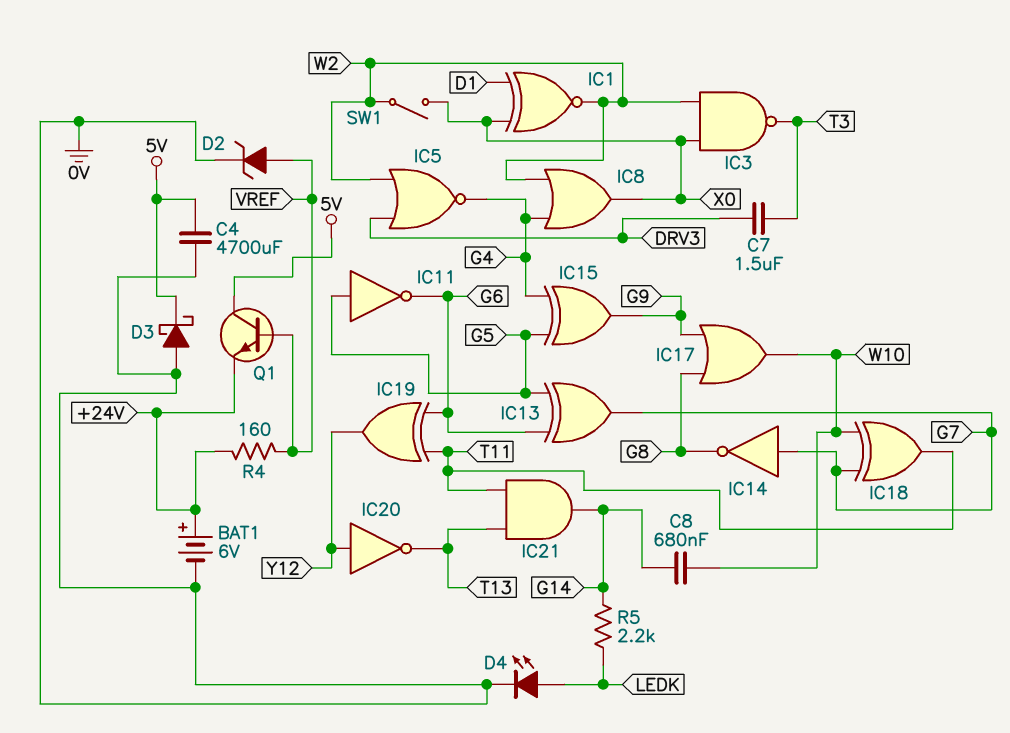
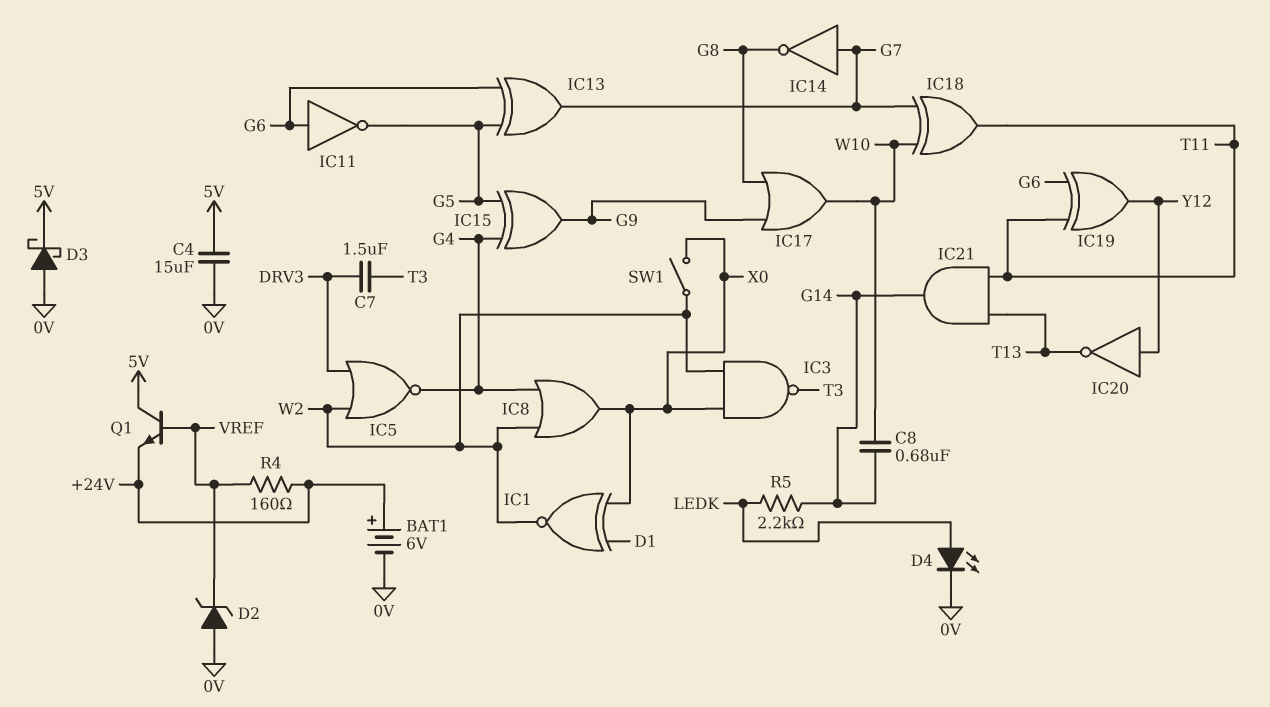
C4: 4700uF (0V, 5V) -> 15uF (0V, 5V)
D2: zener (A VREF, K 0V) -> zener (A 0V, K VREF)
IC11: NOT (in G5, out G6) -> NOT (in G6, out G5)

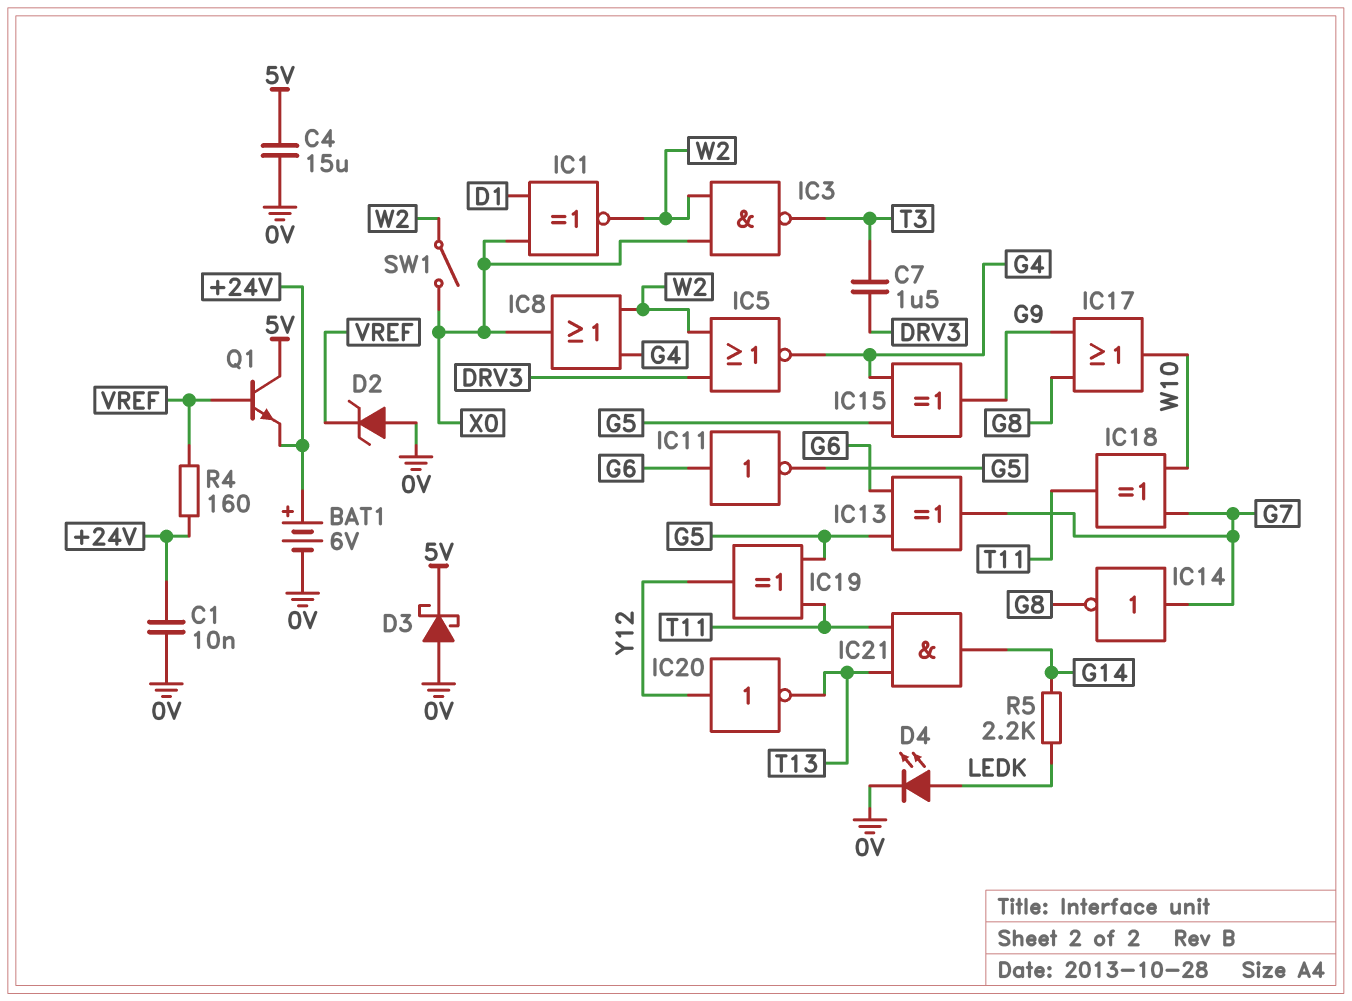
C1: none -> 10nF (+24V, 0V)
C8: 680nF (G14, W10) -> none
IC19: XOR (in G6, in T11, out Y12) -> XOR (in G5, in T11, out Y12)

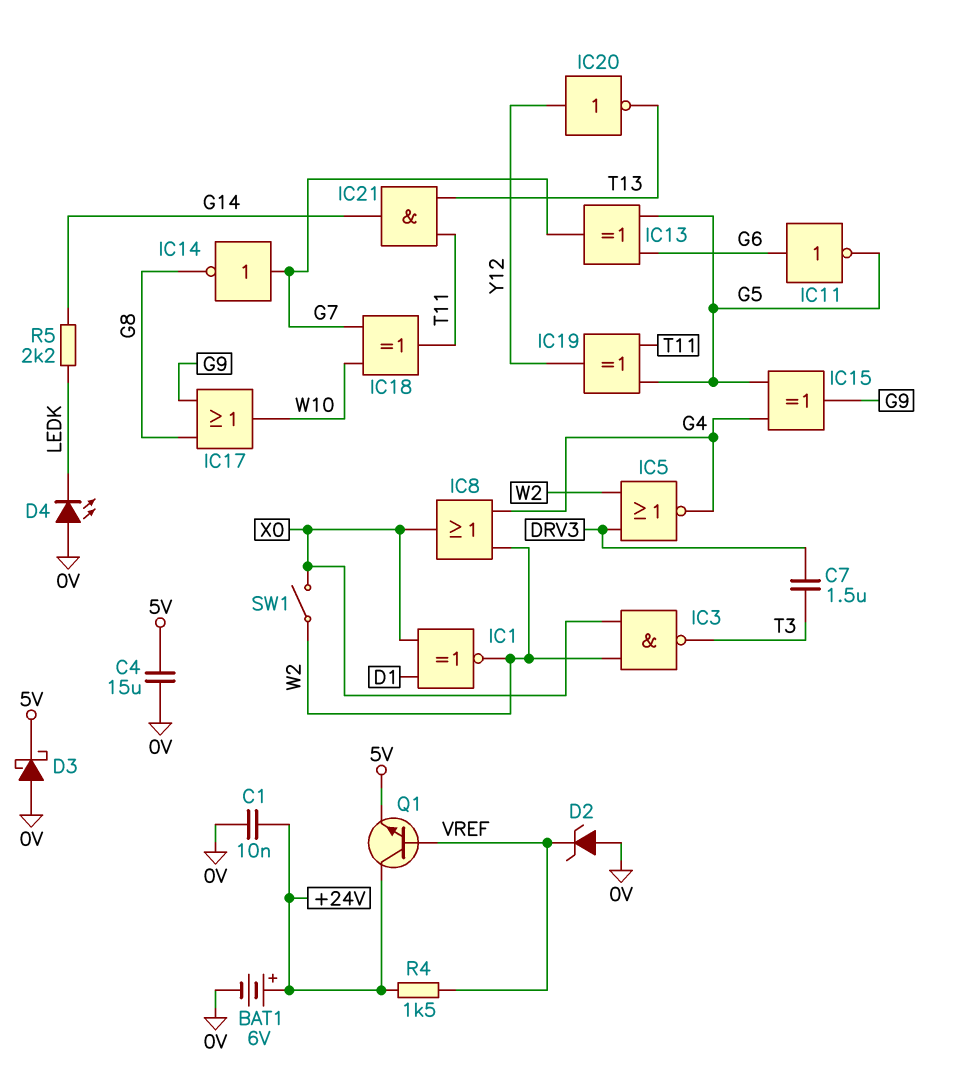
D4: LED (A LEDK, K 0V) -> LED (A 0V, K LEDK)
Q1: NPN (B VREF, C 5V, E +24V) -> NPN (B VREF, C +24V, E 5V)
R4: 160 (+24V, VREF) -> 1.5k (+24V, VREF)

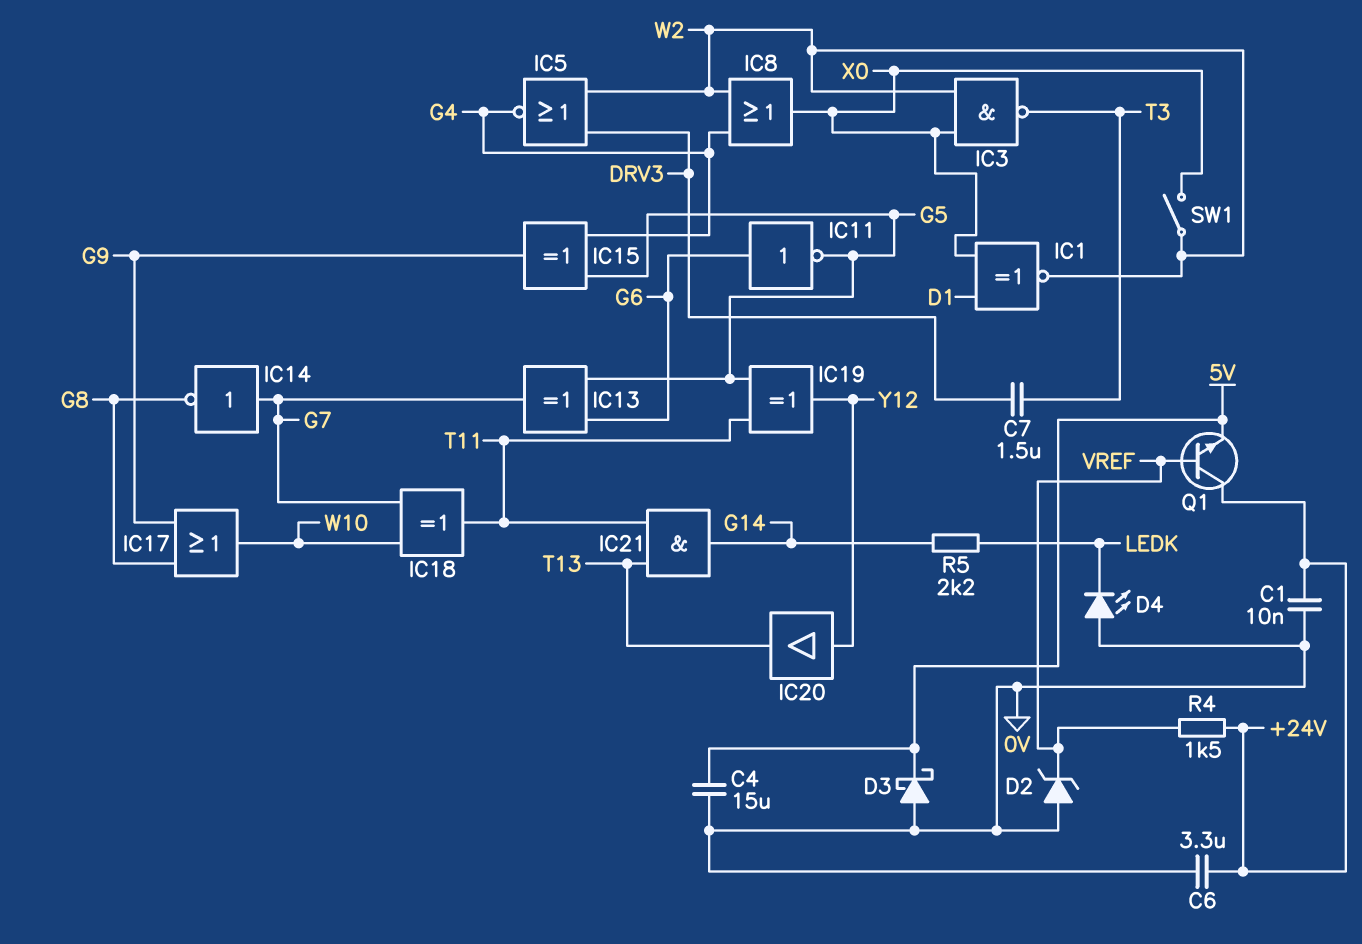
BAT1: 6V (plus +24V, minus 0V) -> none
C6: none -> 3.3uF (+24V, 0V)
IC20: NOT (in Y12, out T13) -> buffer (in Y12, out T13)

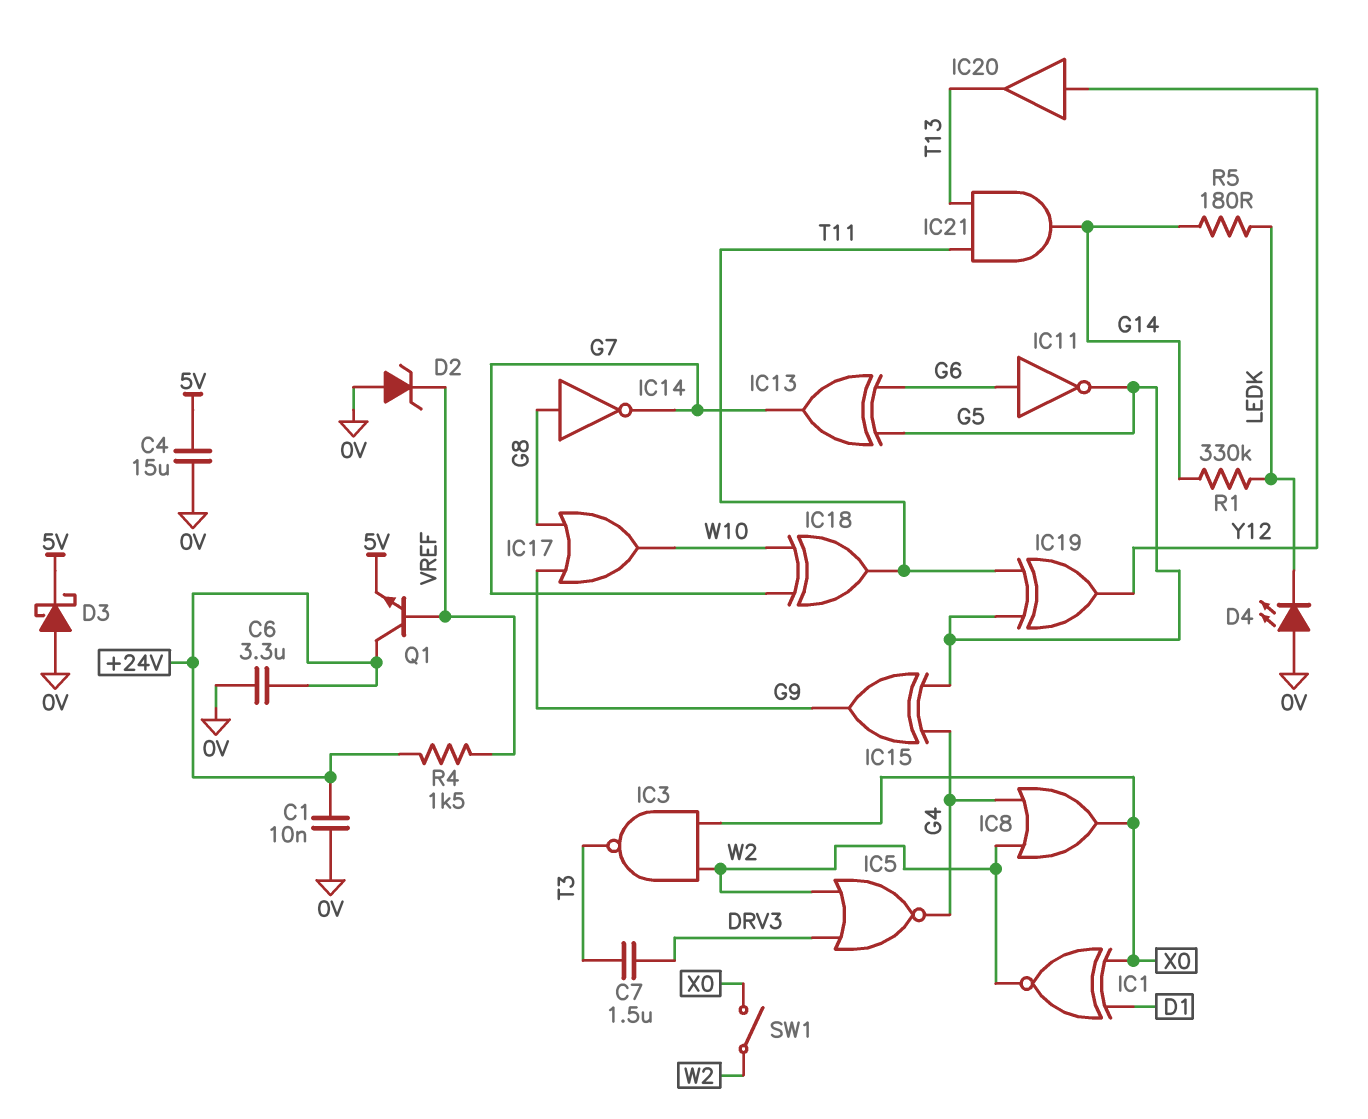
IC14: NOT (in G7, out G8) -> NOT (in G8, out G7)
R1: none -> 330k (G14, LEDK)
R5: 2.2k (G14, LEDK) -> 180 (G14, LEDK)

